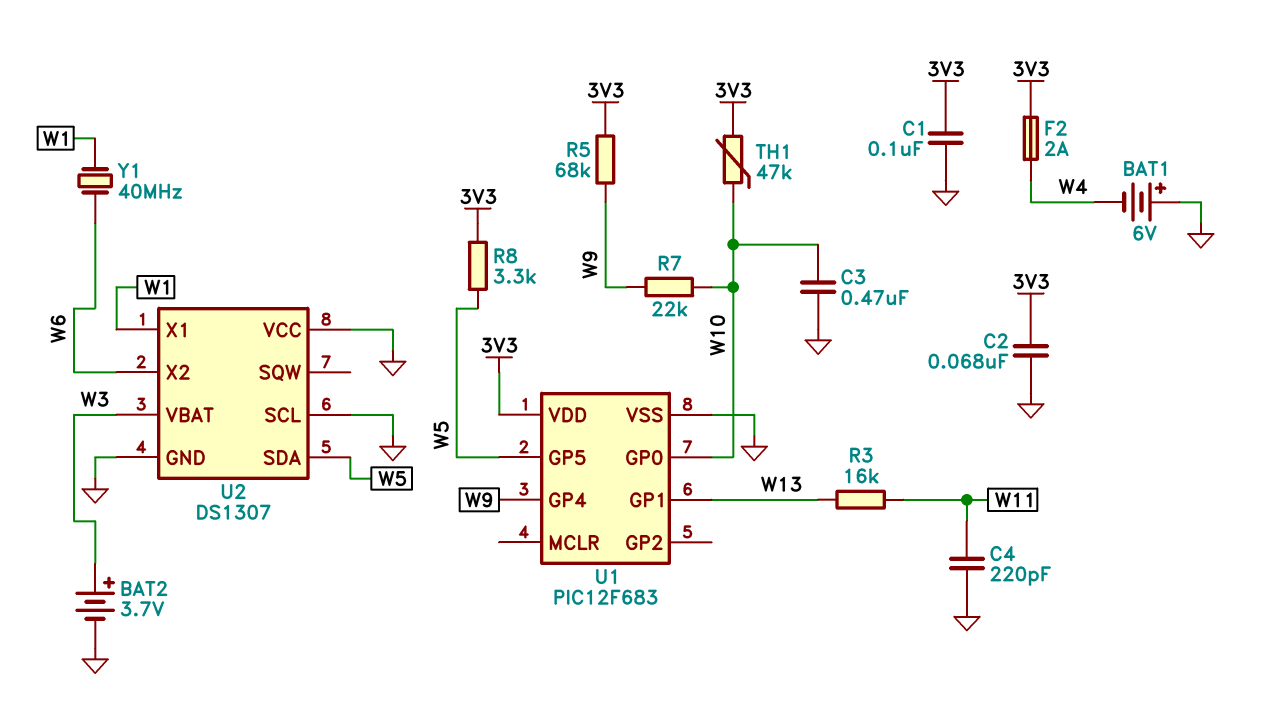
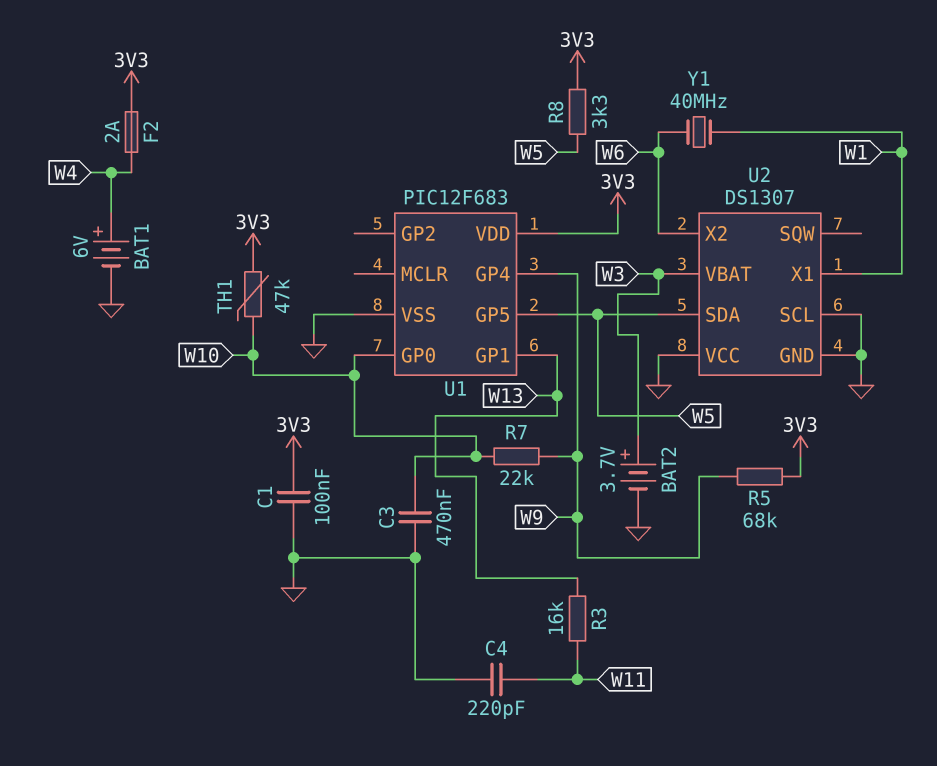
BAT1: 6V (plus GND, minus W4) -> 6V (plus W4, minus GND)
C2: 68nF (3V3, GND) -> none

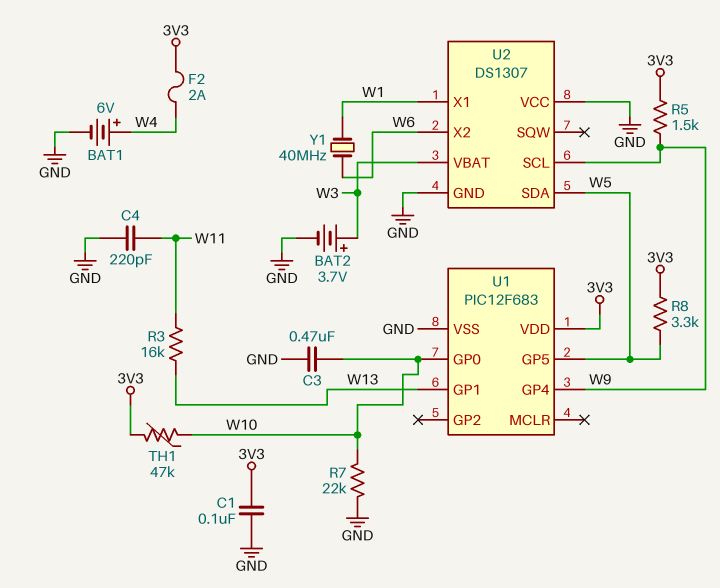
R5: 68k (3V3, W9) -> 1.5k (3V3, W9)
R7: 22k (W9, W10) -> 22k (GND, W10)
U2 pin SCL: GND -> W9

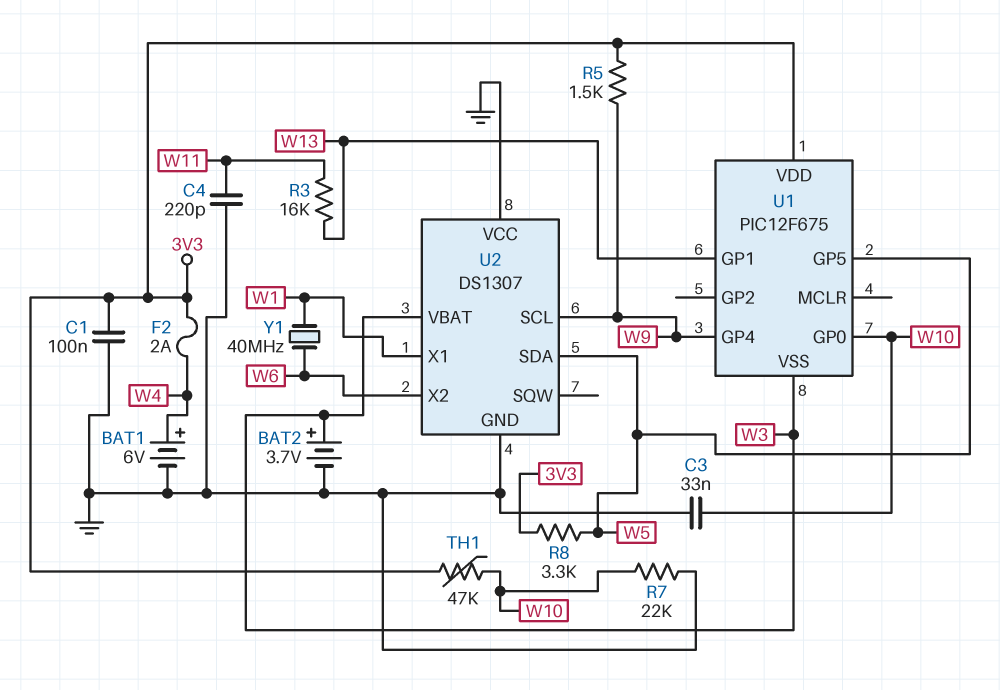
C3: 470nF (GND, W10) -> 33nF (GND, W10)
U1: PIC12F683 -> PIC12F675
U1 pin VSS: GND -> W3

